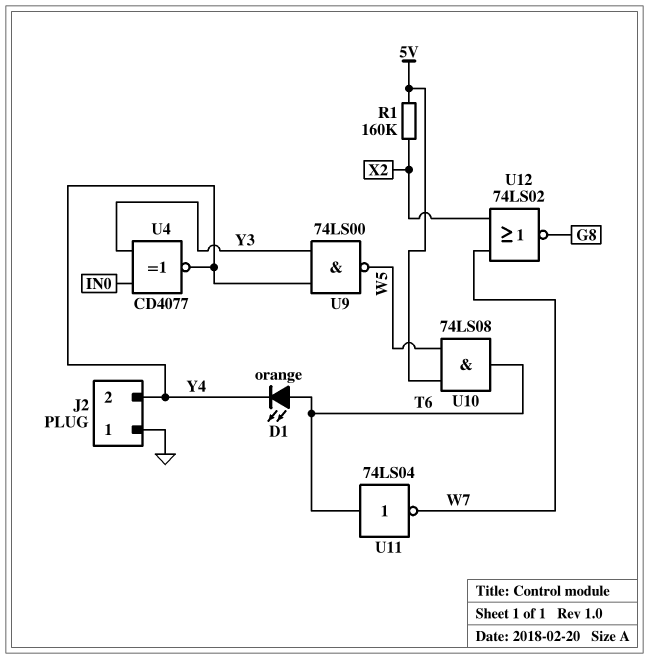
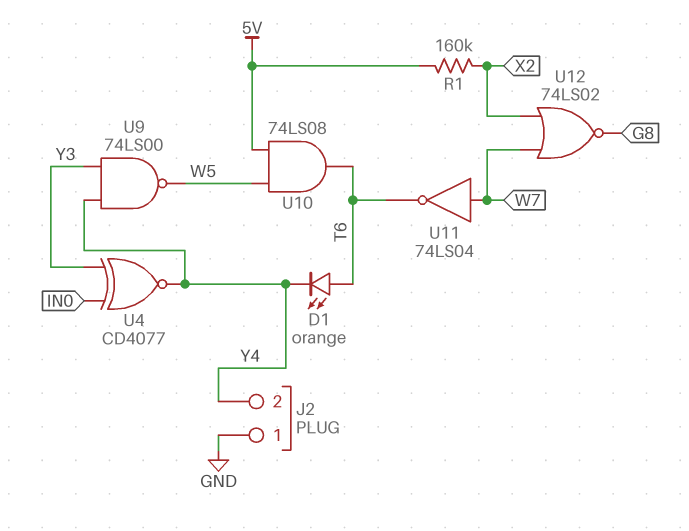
U11: NOT 74LS04 (in T6, out W7) -> NOT 74LS04 (in W7, out T6)

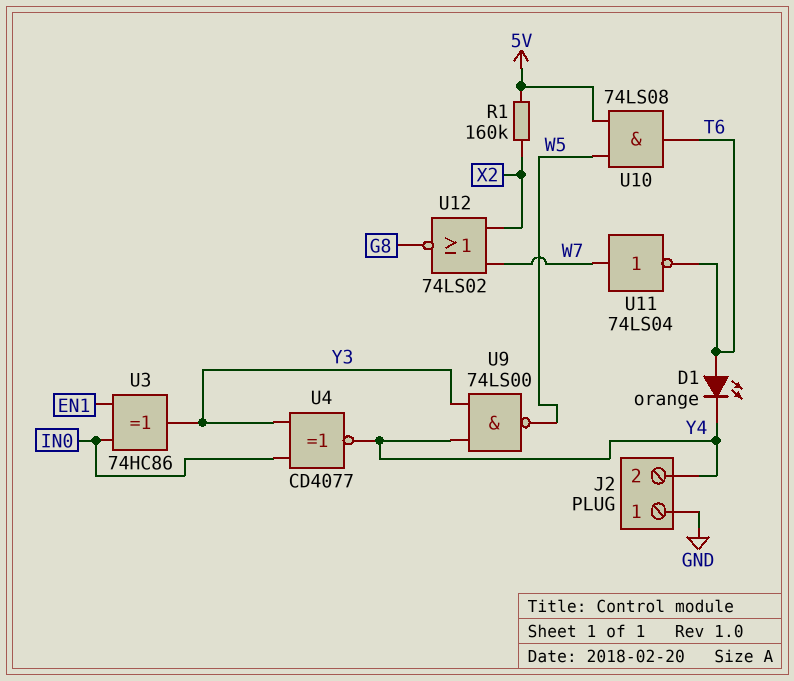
U3: none -> XOR 74HC86 (in EN1, in IN0, out Y3)

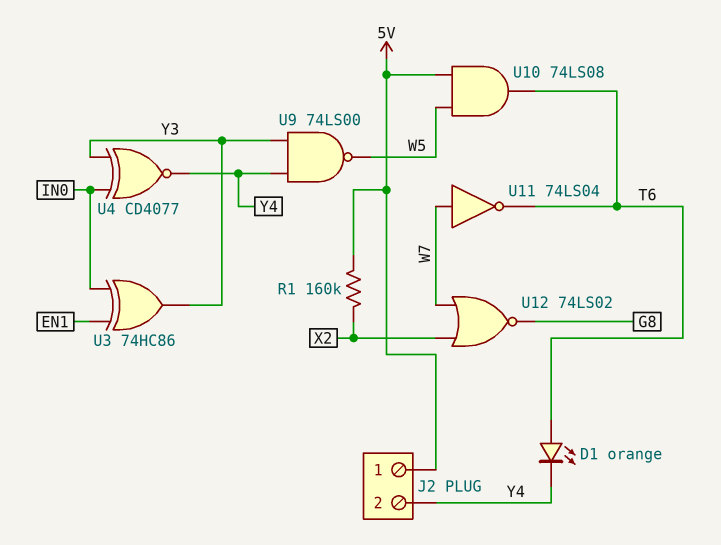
J2 pin 1: GND -> 5V

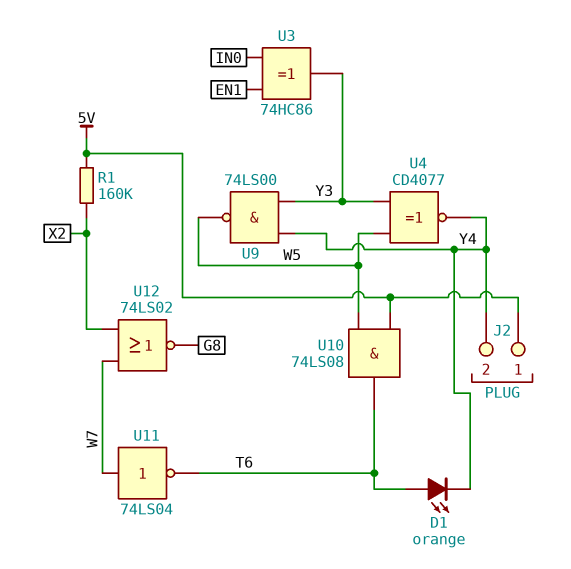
U4: XNOR CD4077 (in IN0, in Y3, out Y4) -> XNOR CD4077 (in W5, in Y3, out Y4)

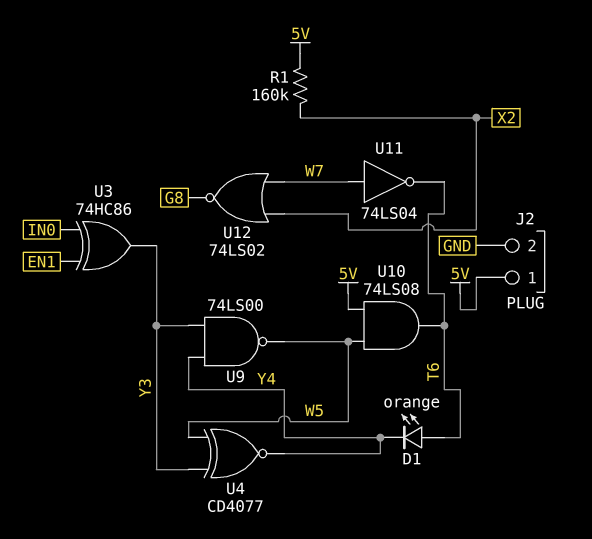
J2 pin 2: Y4 -> GND

